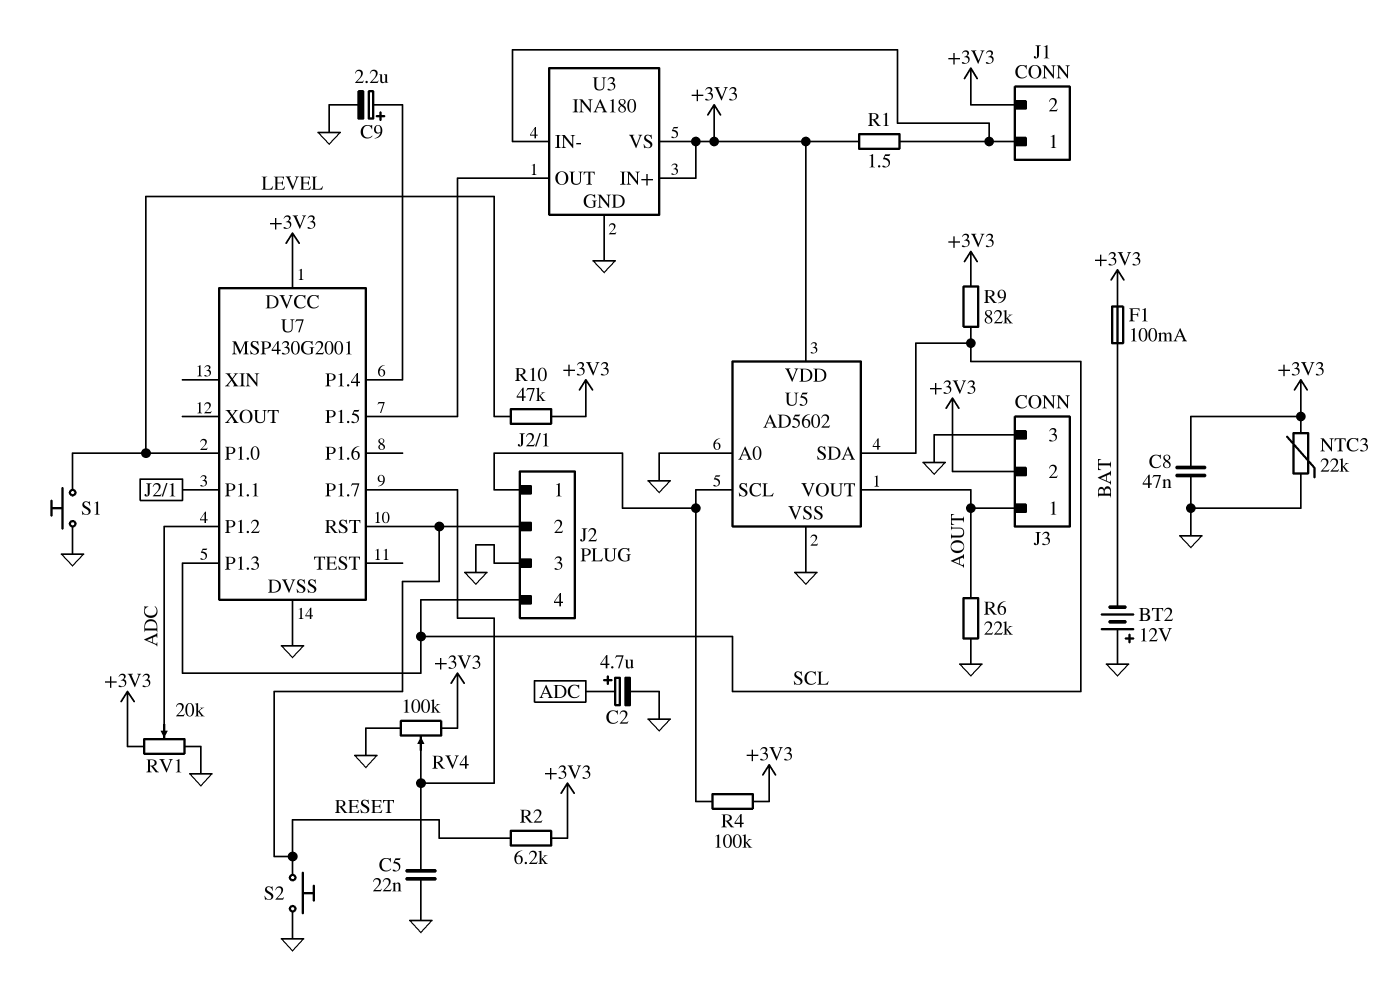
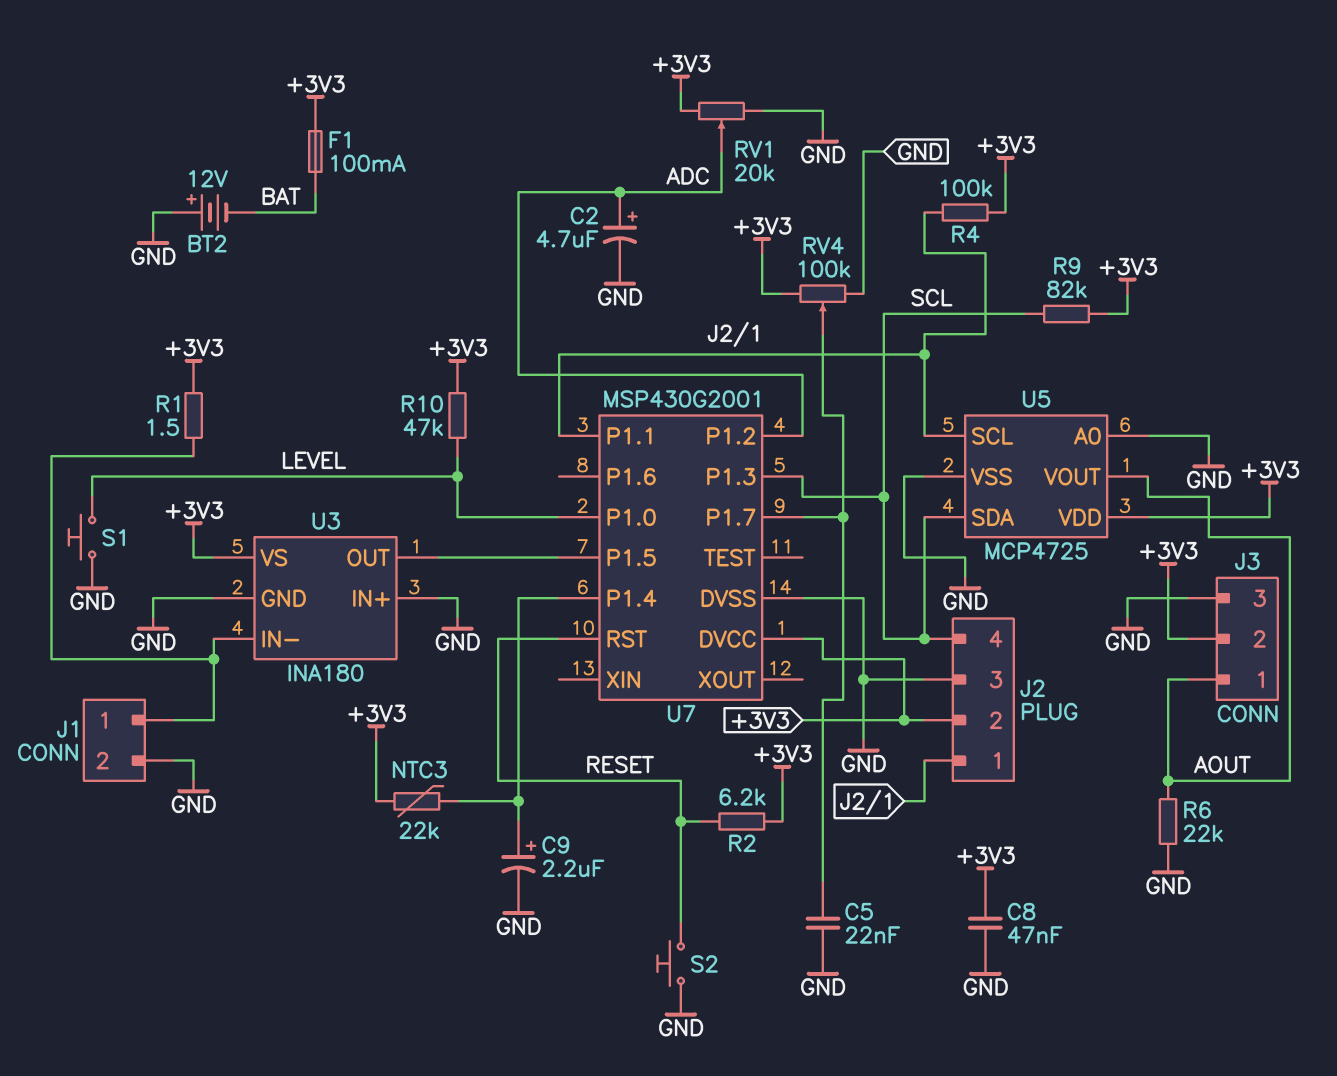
J1 pin 2: +3V3 -> GND
J2 pin 2: RESET -> +3V3
NTC3: 22k (+3V3, GND) -> 22k (+3V3, U7/P1.4)
U3 pin IN+: +3V3 -> GND
U5: AD5602 -> MCP4725

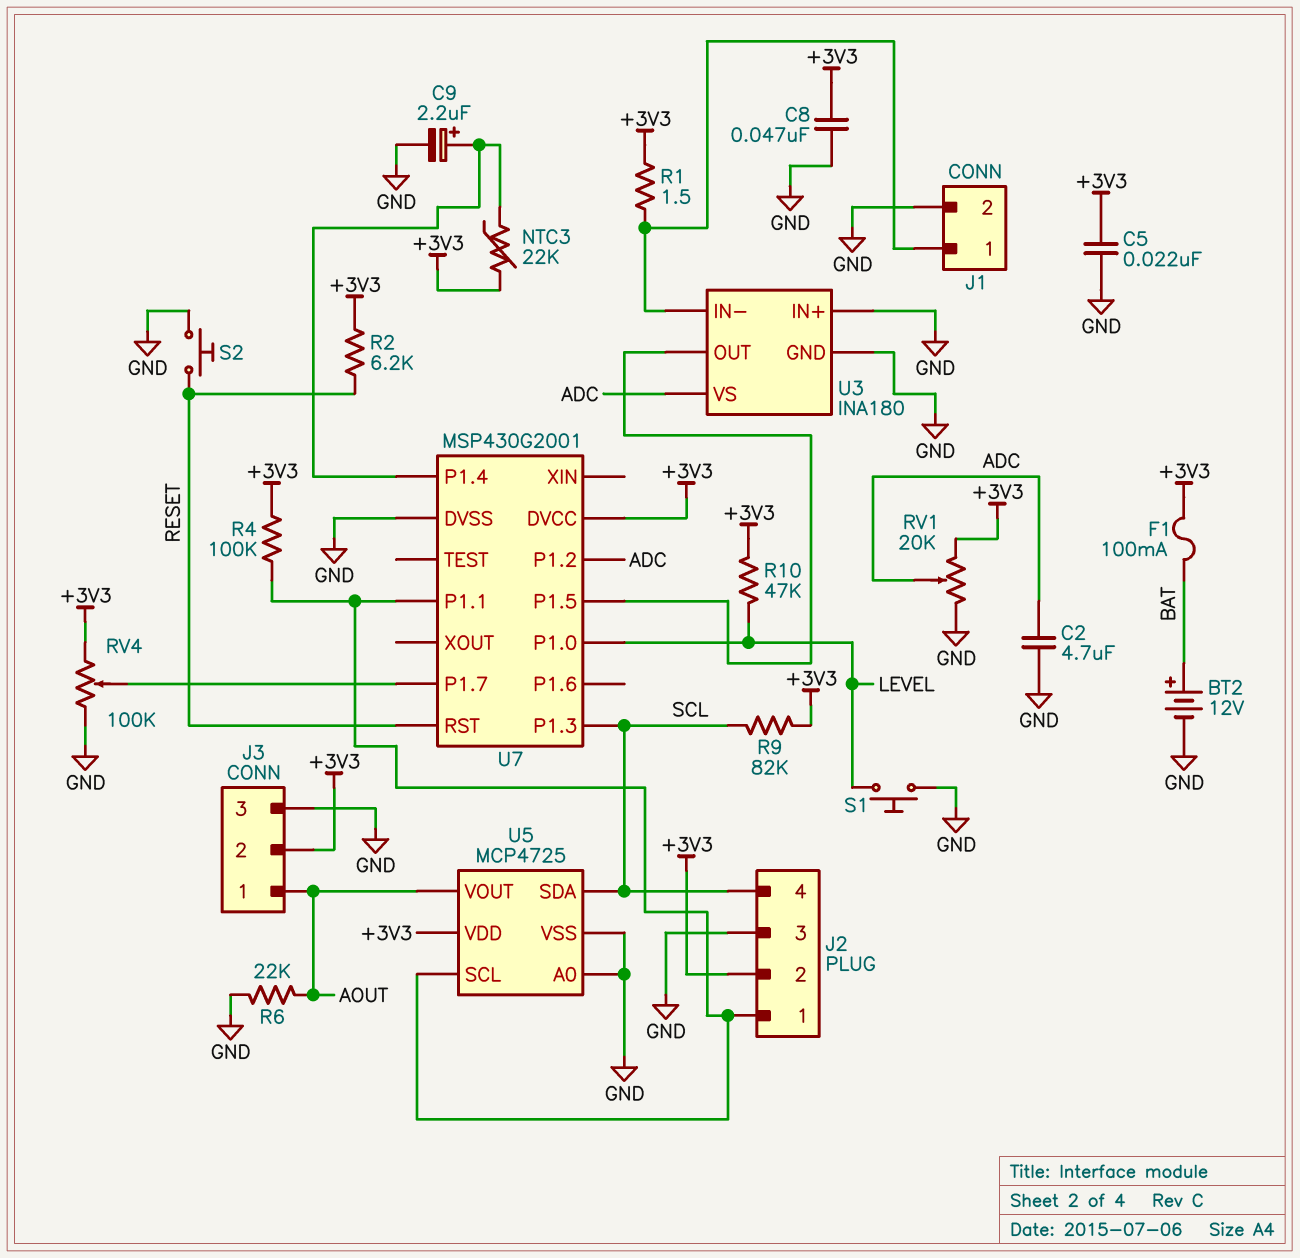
BT2: 12V (plus GND, minus BAT) -> 12V (plus BAT, minus GND)
C2: 4.7uF (plus ADC, minus GND) -> 4.7uF (ADC, GND)
C5: 22nF (GND, U7/P1.7) -> 22nF (+3V3, GND)
U3 pin VS: +3V3 -> ADC

